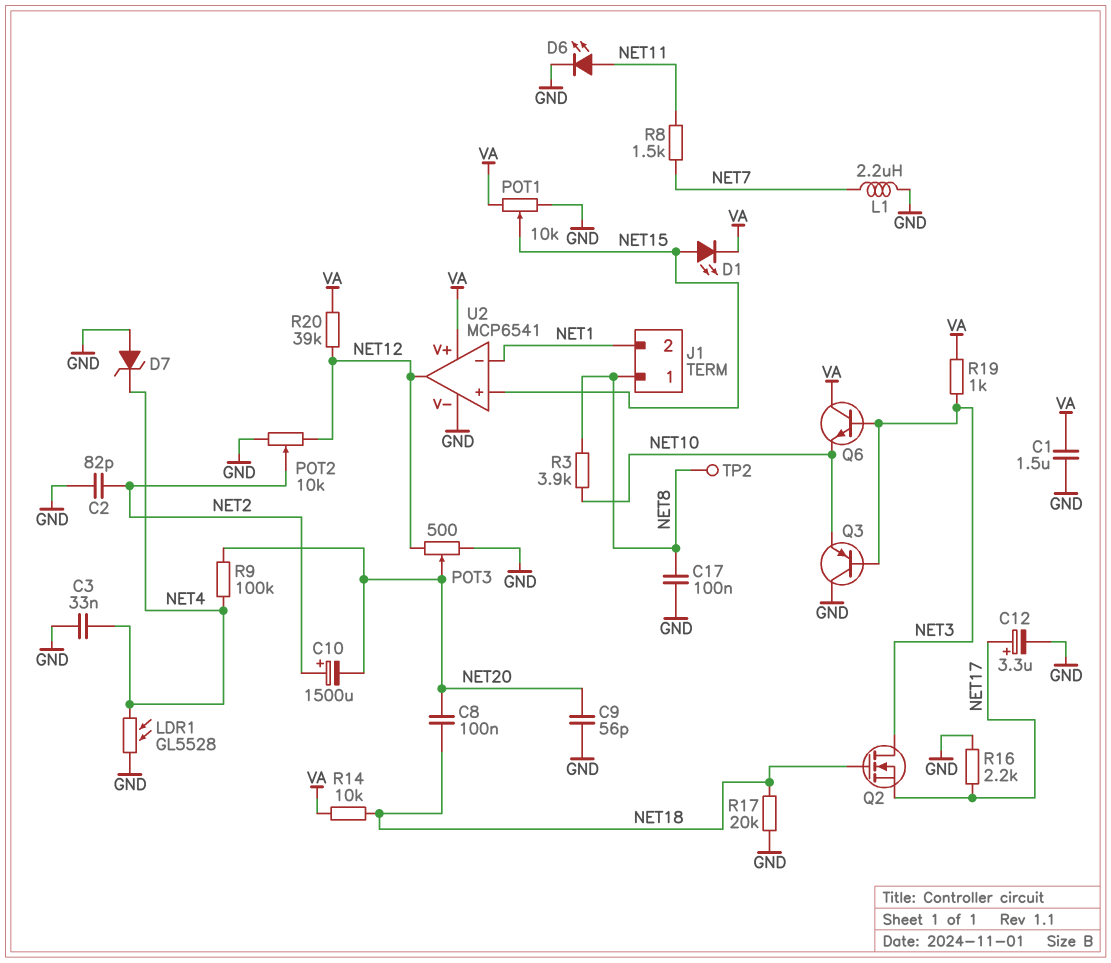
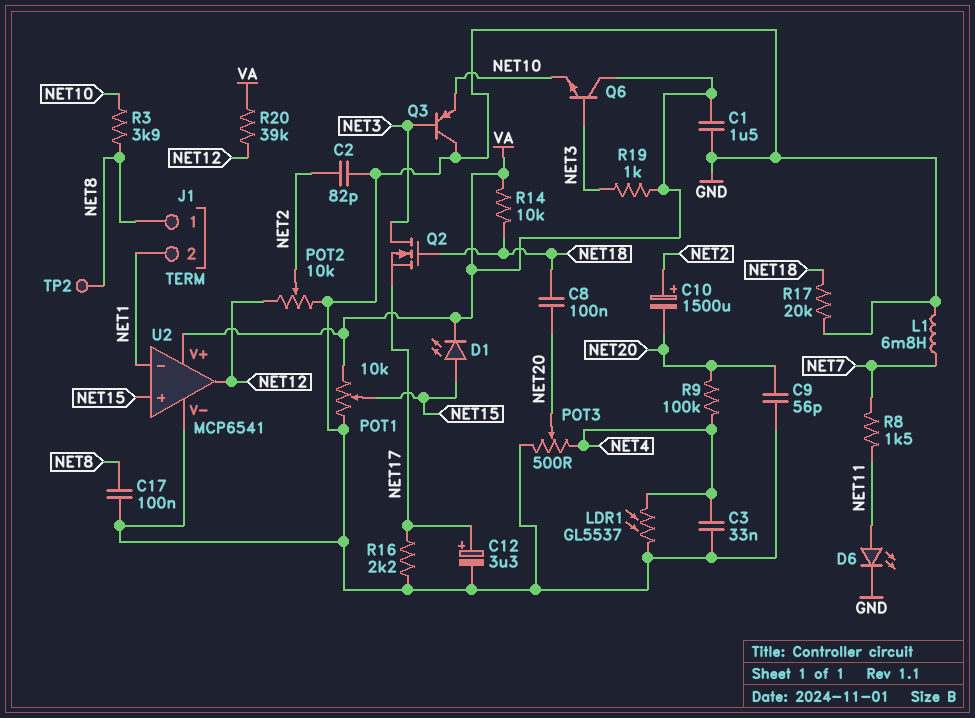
D7: zener (A GND, K NET4) -> none
L1: 2.2uH (GND, NET7) -> 6.8mH (GND, NET7)
LDR1: GL5528 (GND, NET4) -> GL5537 (GND, NET4)
POT3: 500 (GND, NET12, wiper NET20) -> 500 (GND, NET4, wiper NET20)

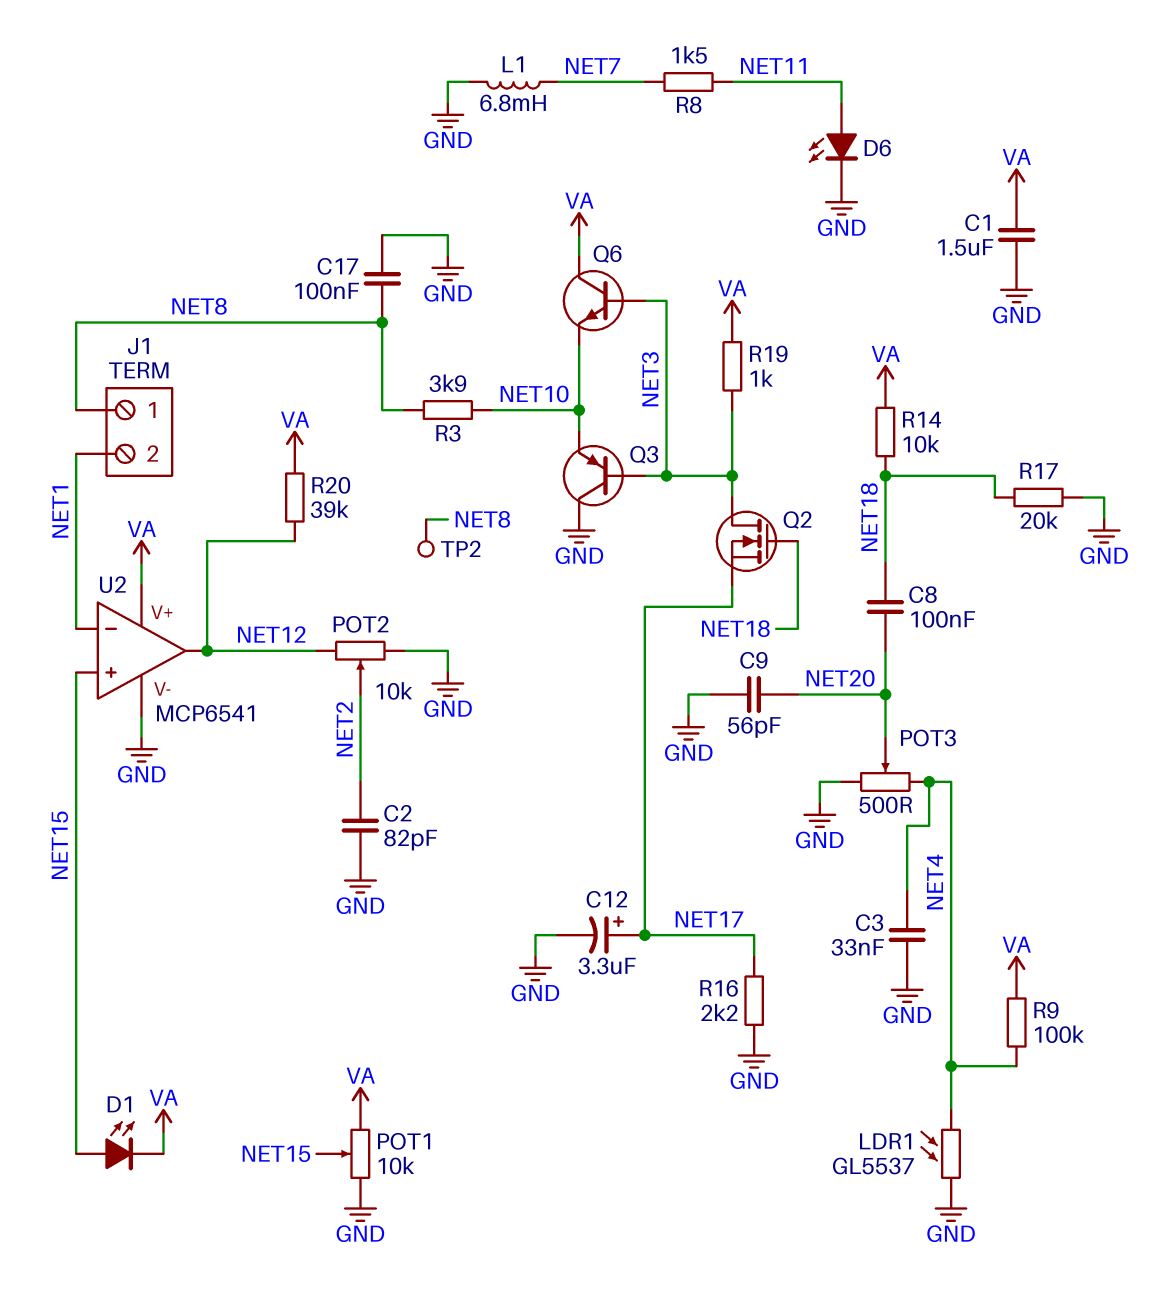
C10: 1500uF (plus NET2, minus NET20) -> none
R9: 100k (NET4, NET20) -> 100k (NET4, VA)

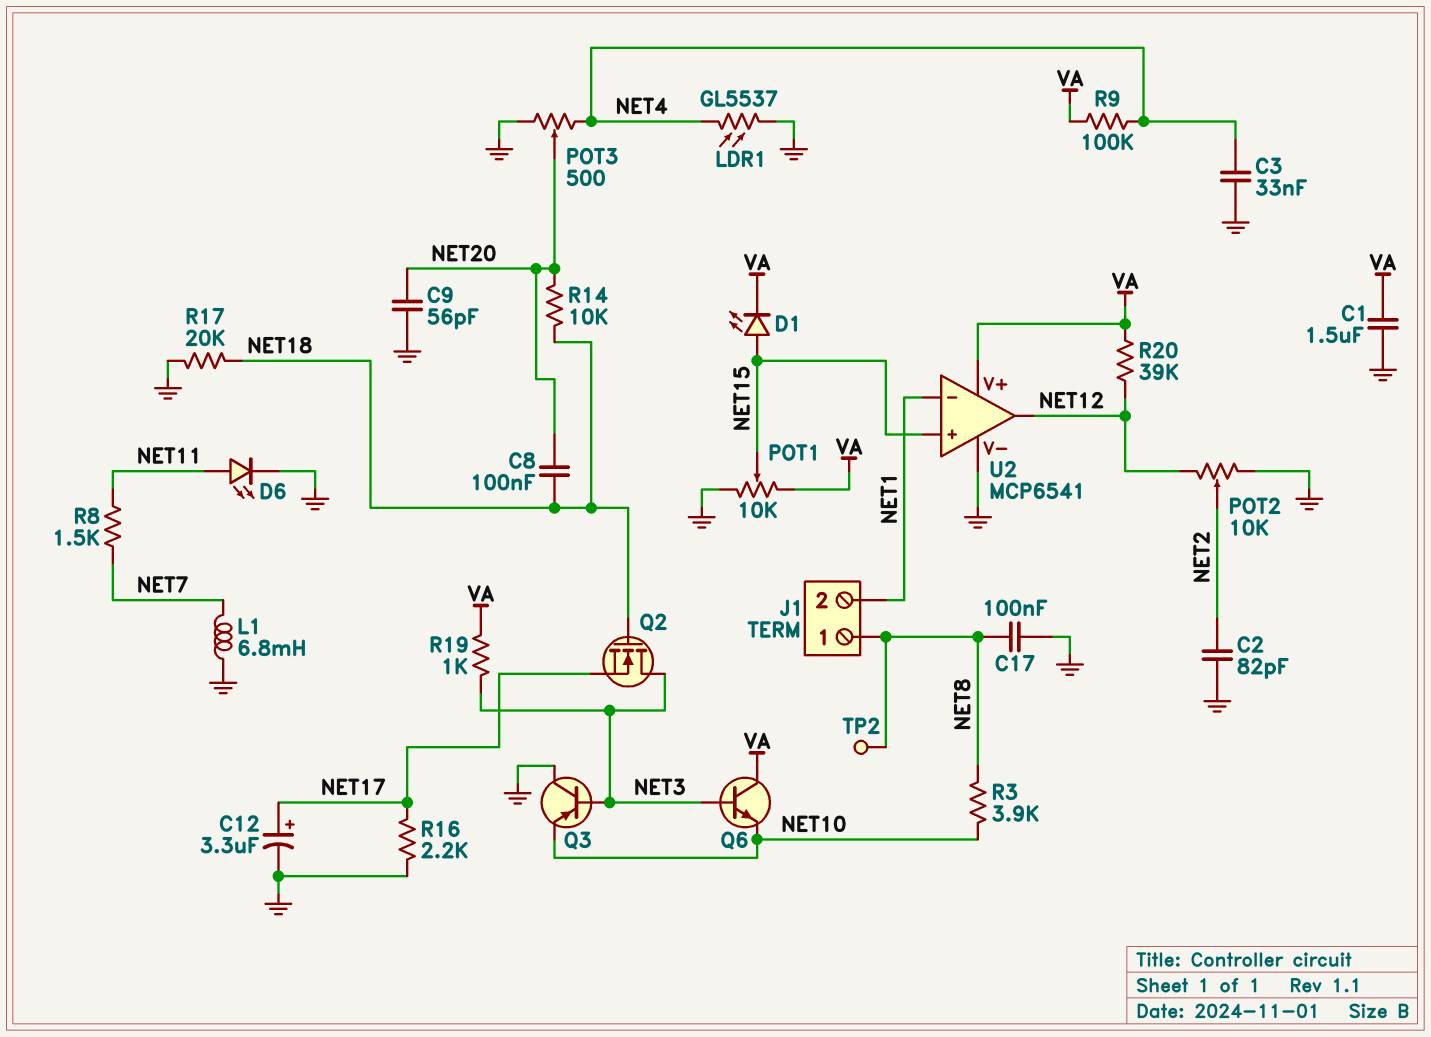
R14: 10k (NET18, VA) -> 10k (NET18, NET20)

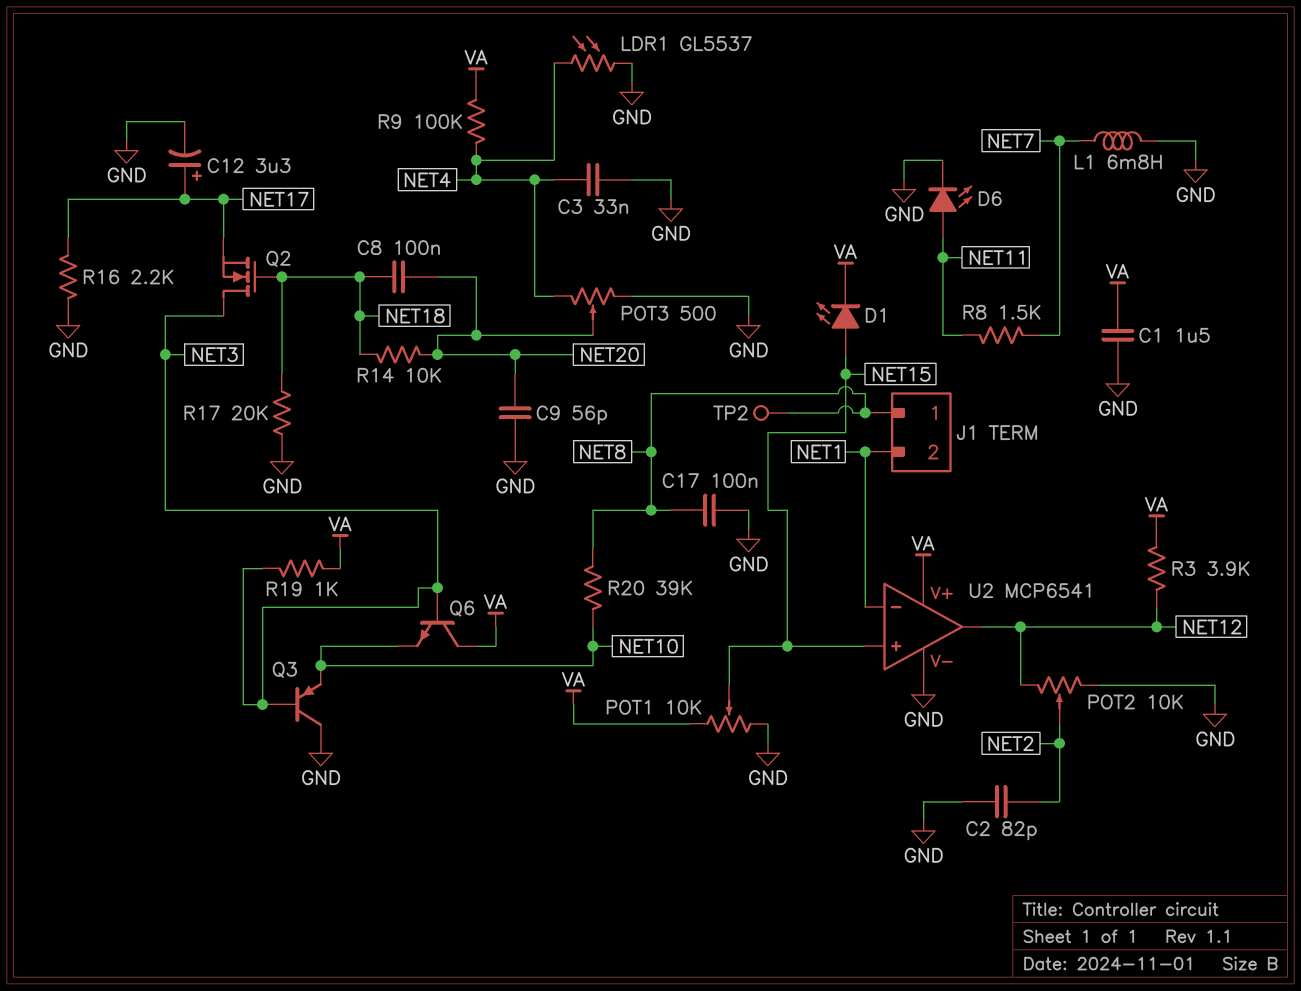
R3: 3.9k (NET8, NET10) -> 3.9k (NET12, VA)
R20: 39k (NET12, VA) -> 39k (NET8, NET10)

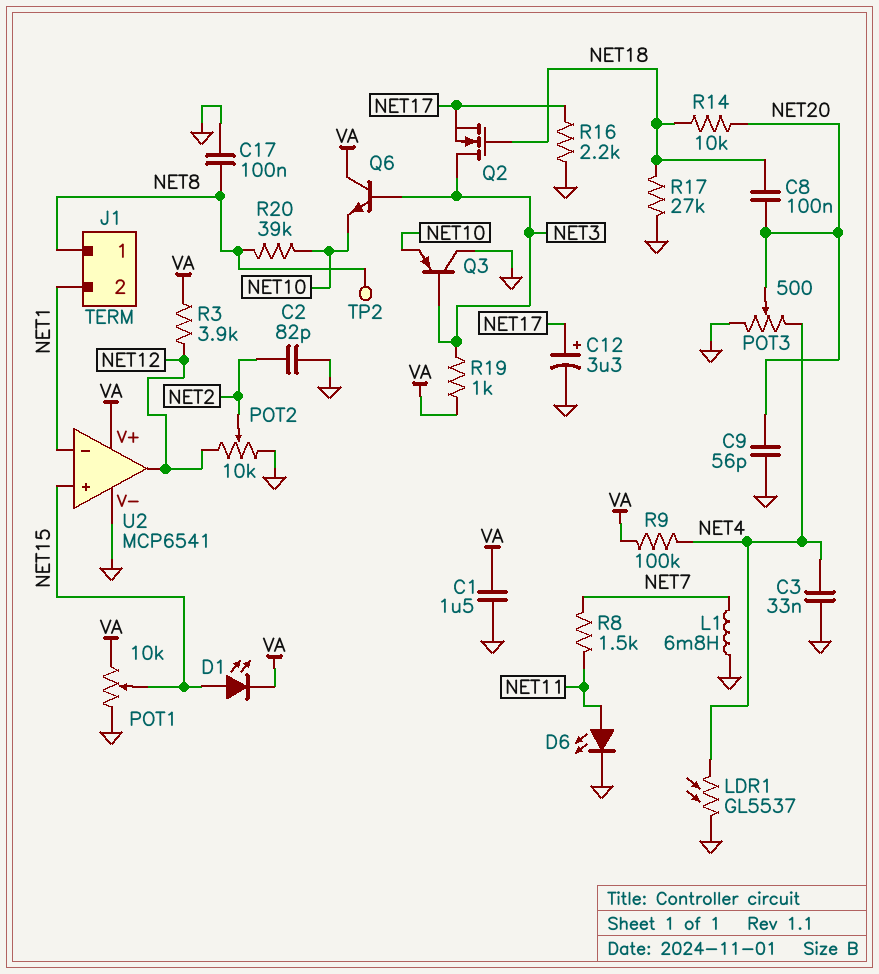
R17: 20k (GND, NET18) -> 27k (GND, NET18)

